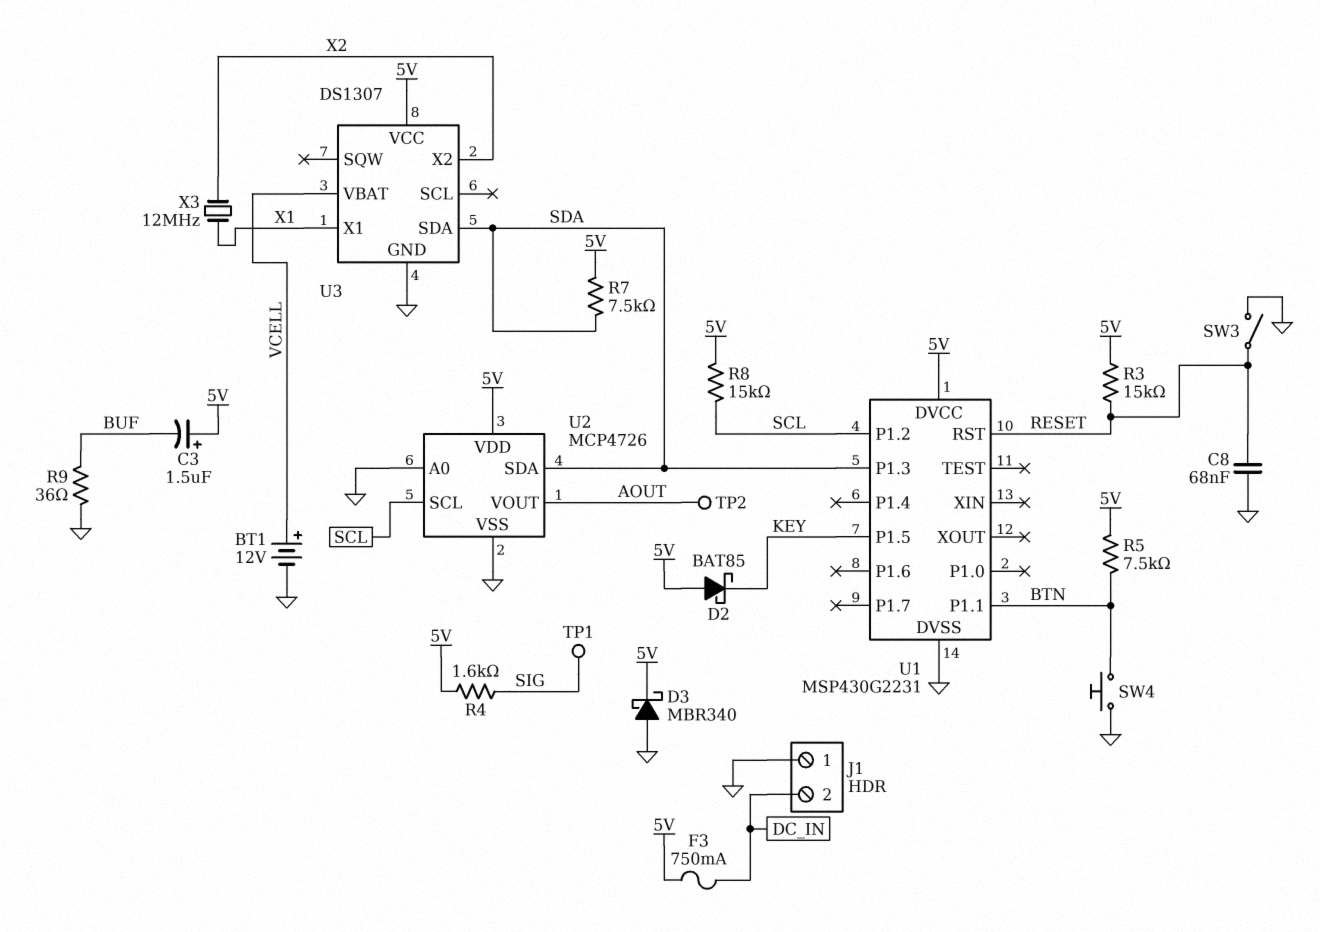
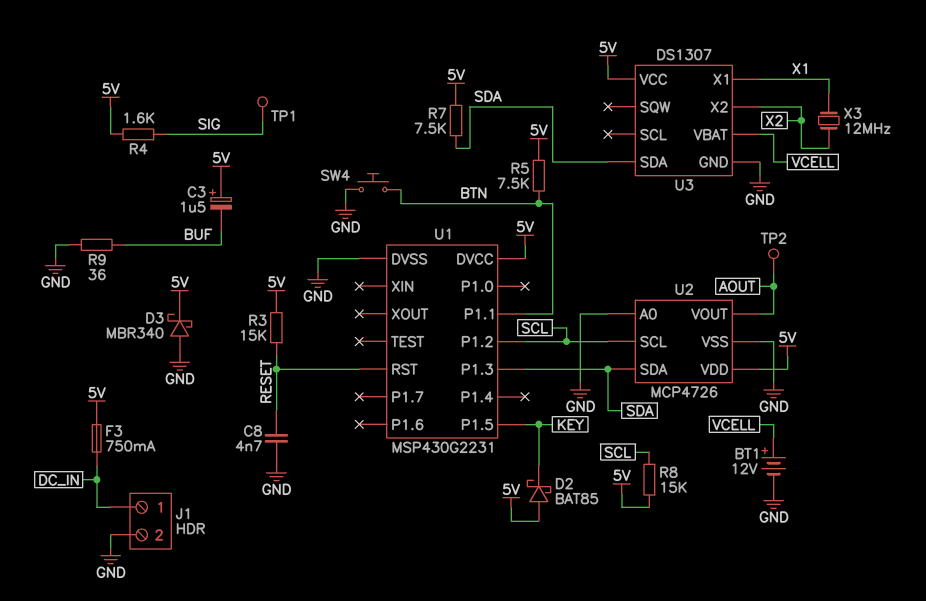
C8: 68nF (GND, RESET) -> 4.7nF (GND, RESET)
J1 pin 1: GND -> DC_IN
J1 pin 2: DC_IN -> GND
SW3: switch (GND, RESET) -> none

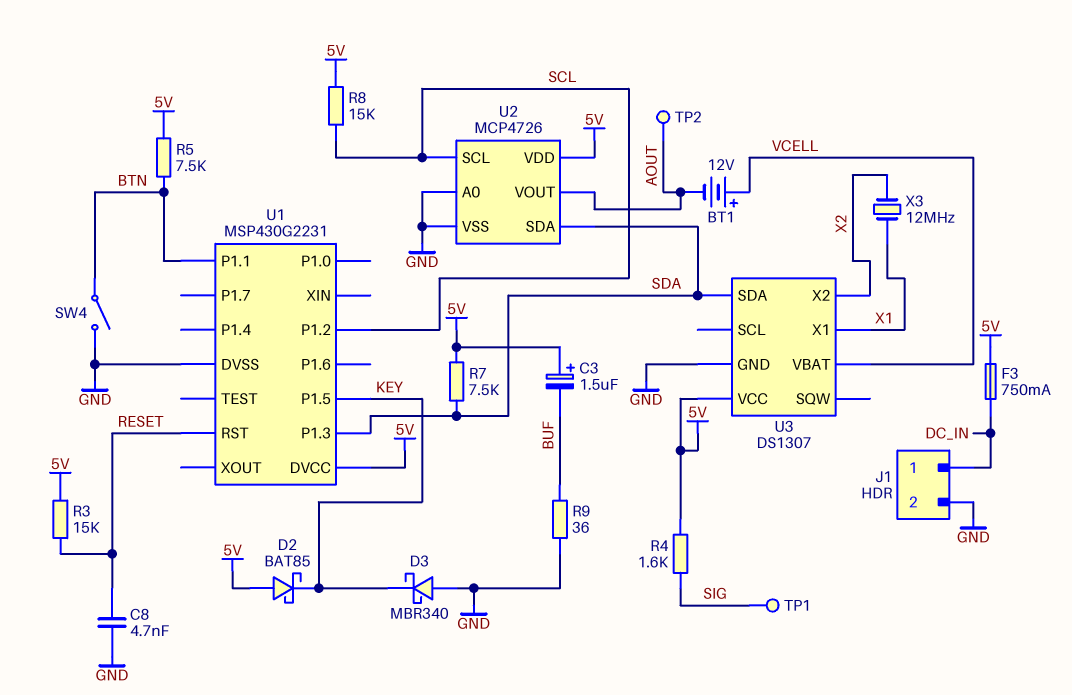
BT1: 12V (plus VCELL, minus GND) -> 12V (plus VCELL, minus AOUT)
D3: schottky MBR340 (A GND, K 5V) -> schottky MBR340 (A GND, K KEY)
SW4: button (BTN, GND) -> switch (BTN, GND)

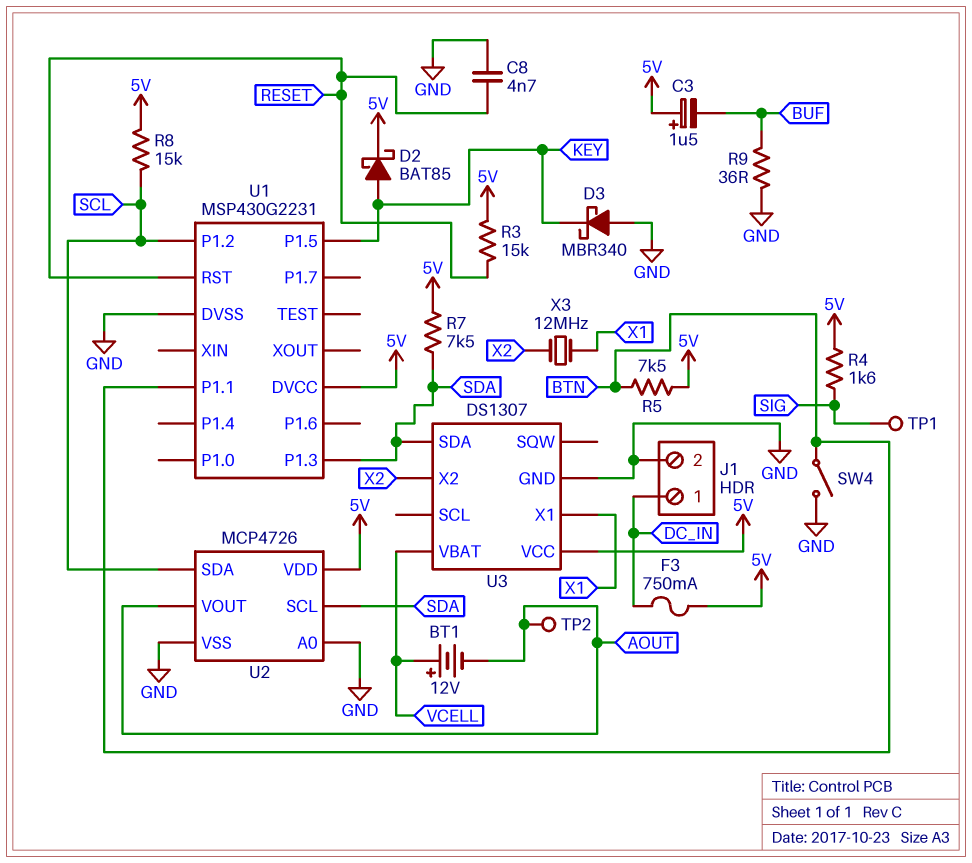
D2: schottky BAT85 (A 5V, K KEY) -> schottky BAT85 (A KEY, K 5V)
U2 pin SCL: SCL -> SDA
U2 pin SDA: SDA -> SCL

